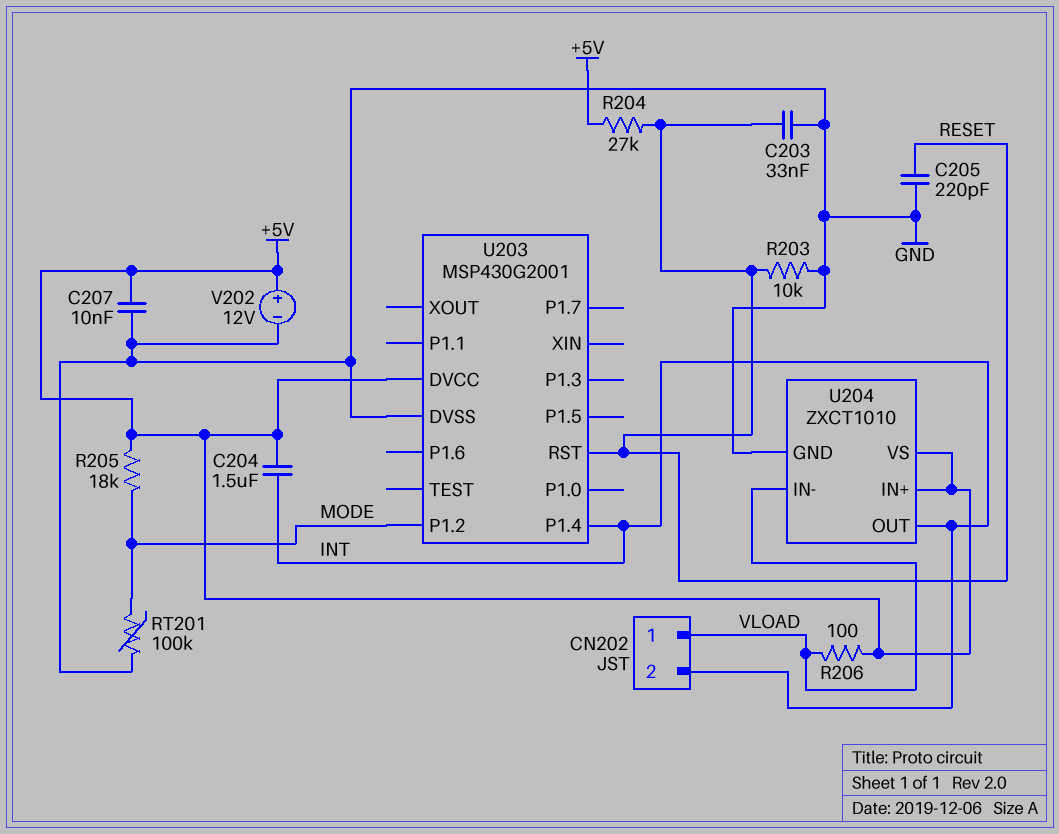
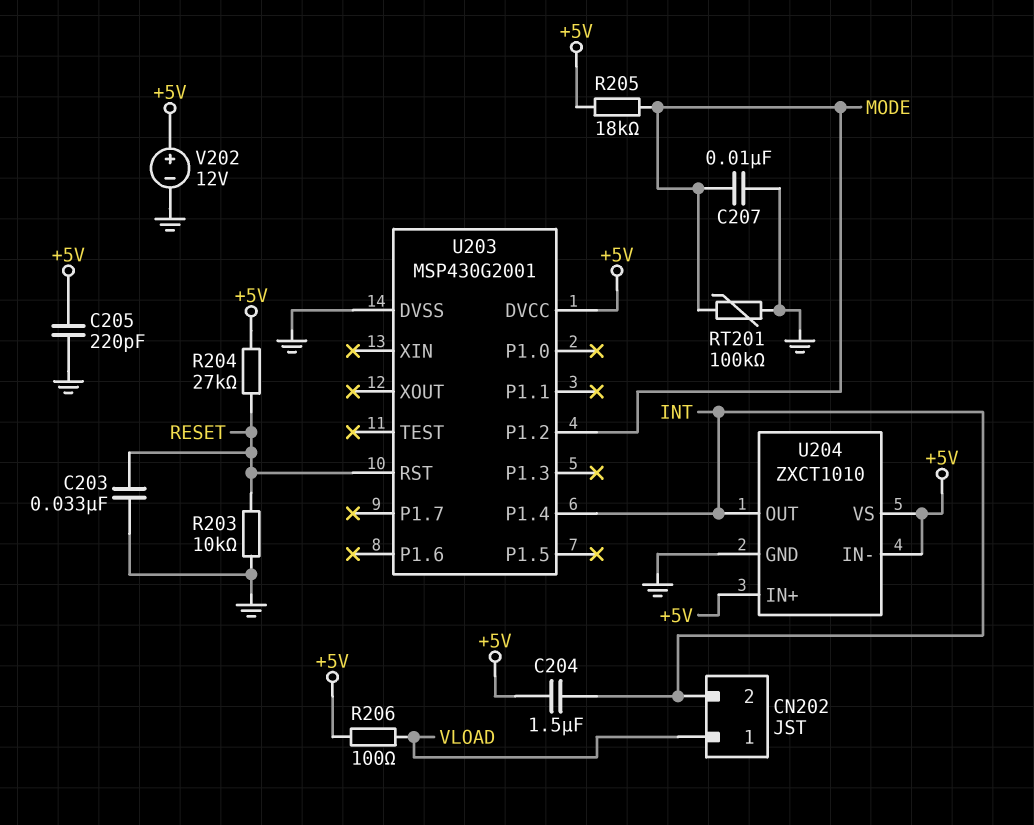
C205: 220pF (GND, RESET) -> 220pF (+5V, GND)
C207: 10nF (+5V, GND) -> 10nF (GND, MODE)
U204 pin IN-: VLOAD -> +5V

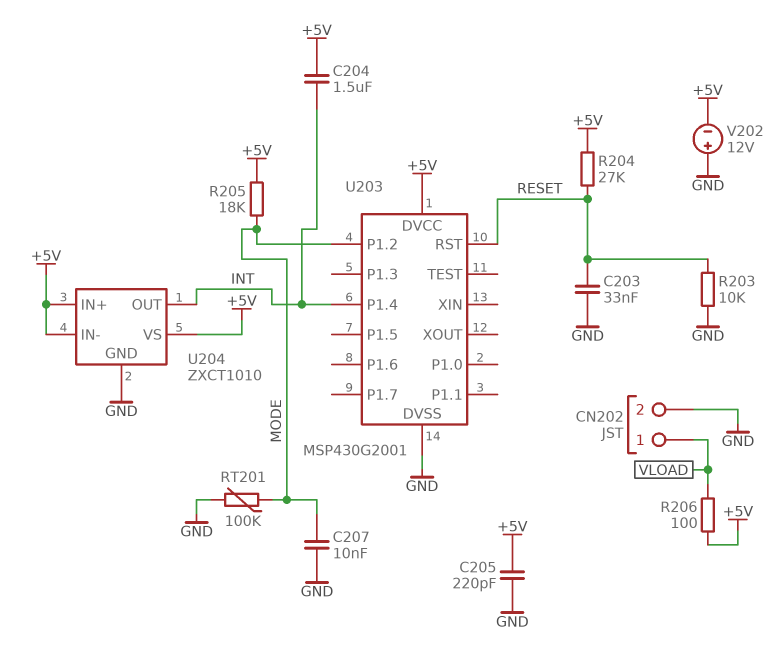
CN202 pin 2: INT -> GND
V202: 12V (plus +5V, minus GND) -> 12V (plus GND, minus +5V)

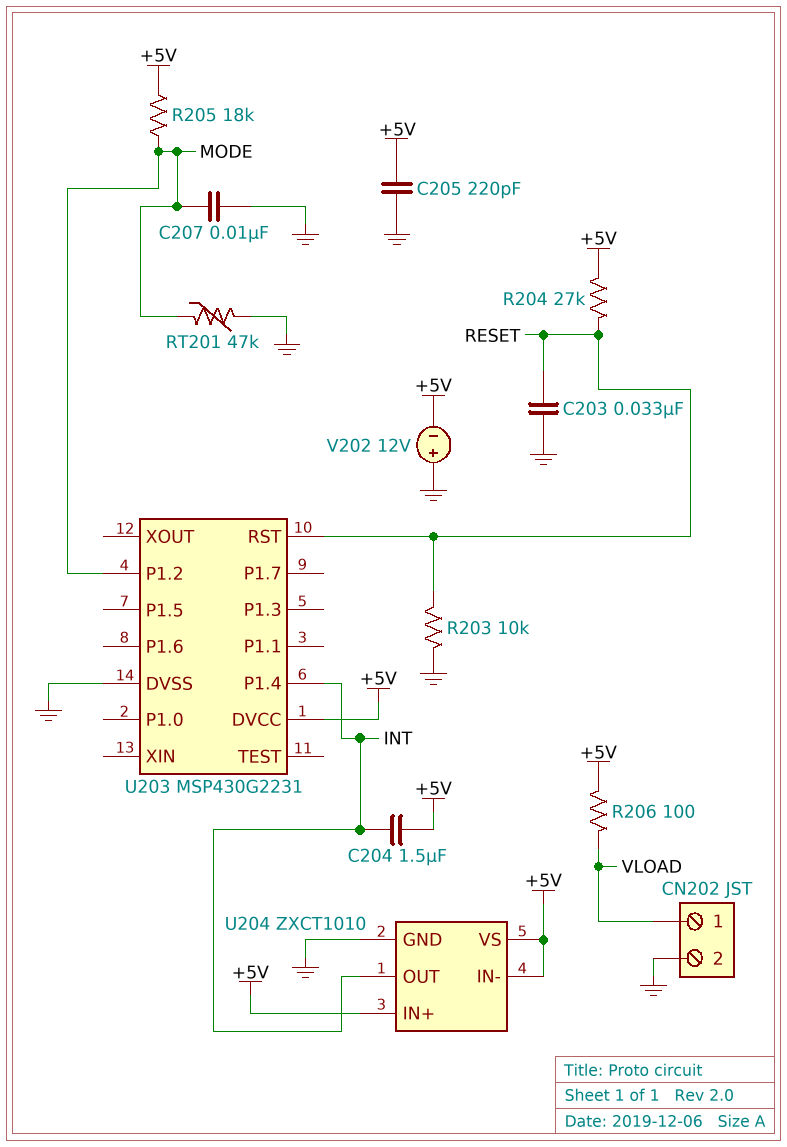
RT201: 100k (GND, MODE) -> 47k (GND, MODE)
U203: MSP430G2001 -> MSP430G2231

